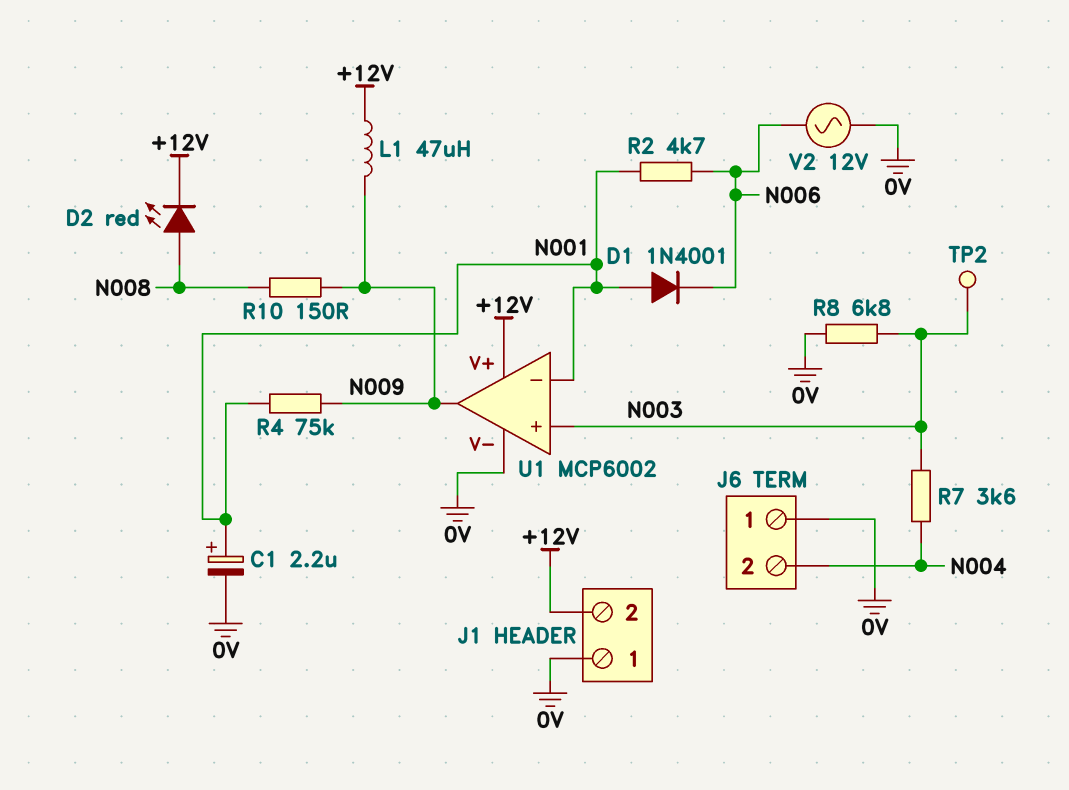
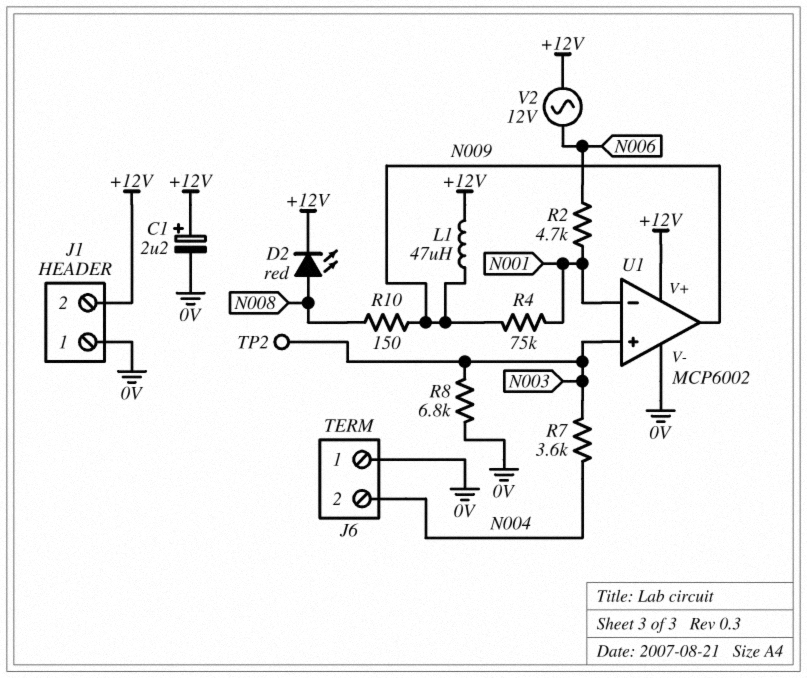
C1: 2.2uF (plus N001, minus 0V) -> 2.2uF (plus +12V, minus 0V)
D1: diode 1N4001 (A N001, K N006) -> none
V2: AC 12V (0V, N006) -> AC 12V (+12V, N006)

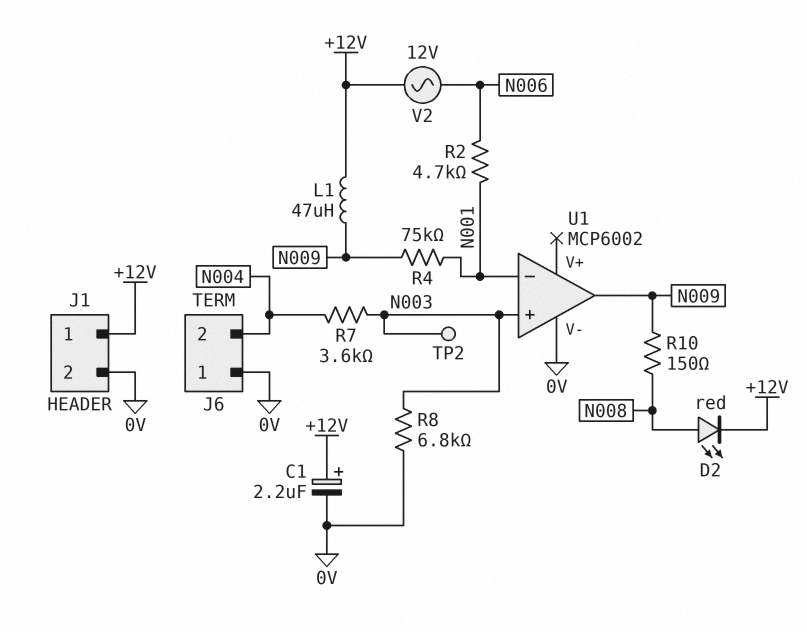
J1 pin 1: 0V -> +12V
J1 pin 2: +12V -> 0V
U1 pin V+: +12V -> none

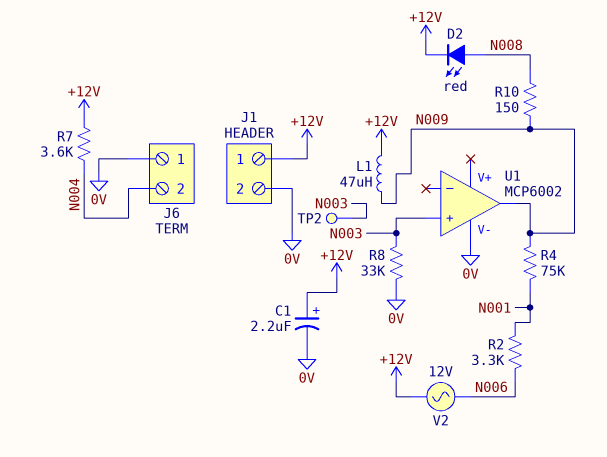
R2: 4.7k (N001, N006) -> 3.3k (N001, N006)
R7: 3.6k (N003, N004) -> 3.6k (+12V, N004)
R8: 6.8k (0V, N003) -> 33k (0V, N003)
U1 pin in-: N001 -> none

